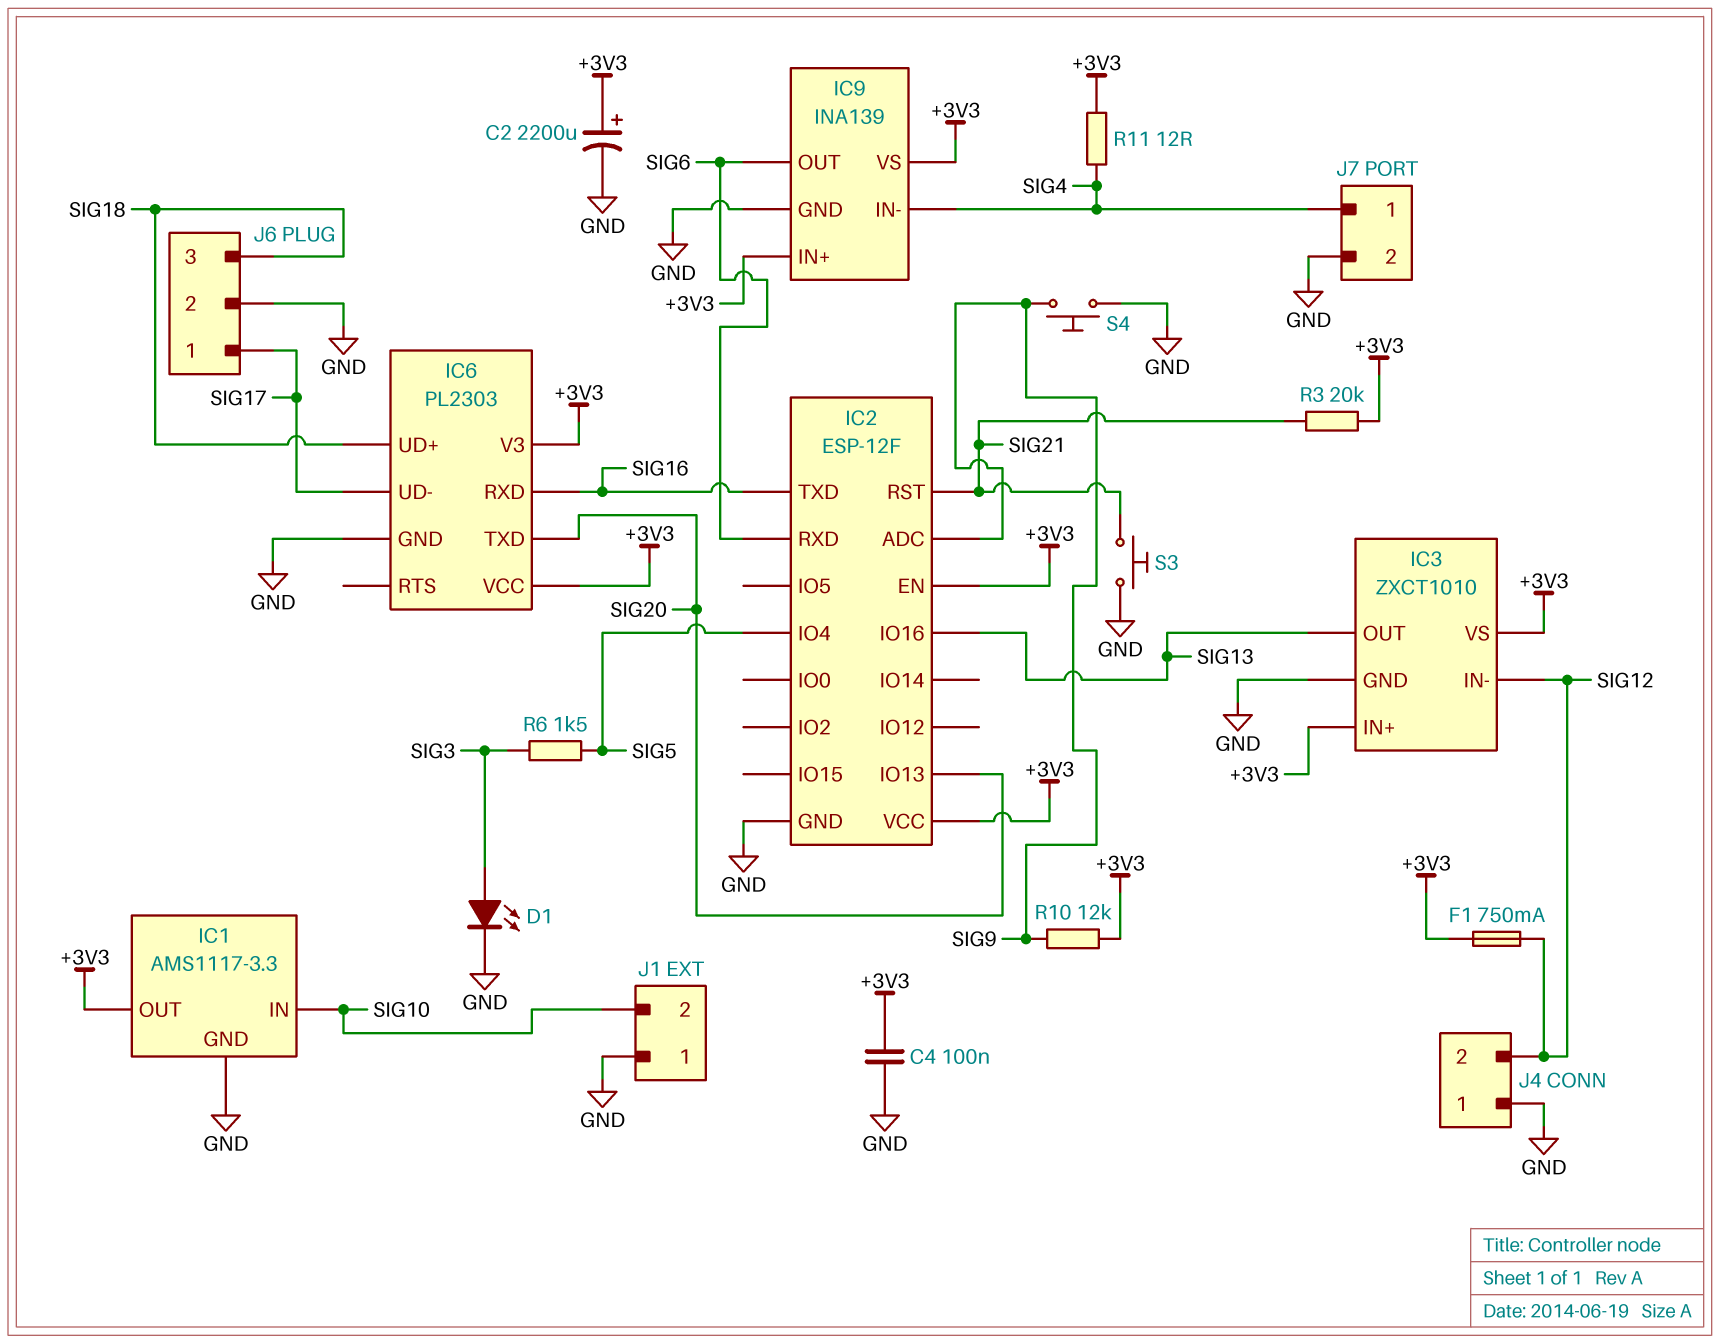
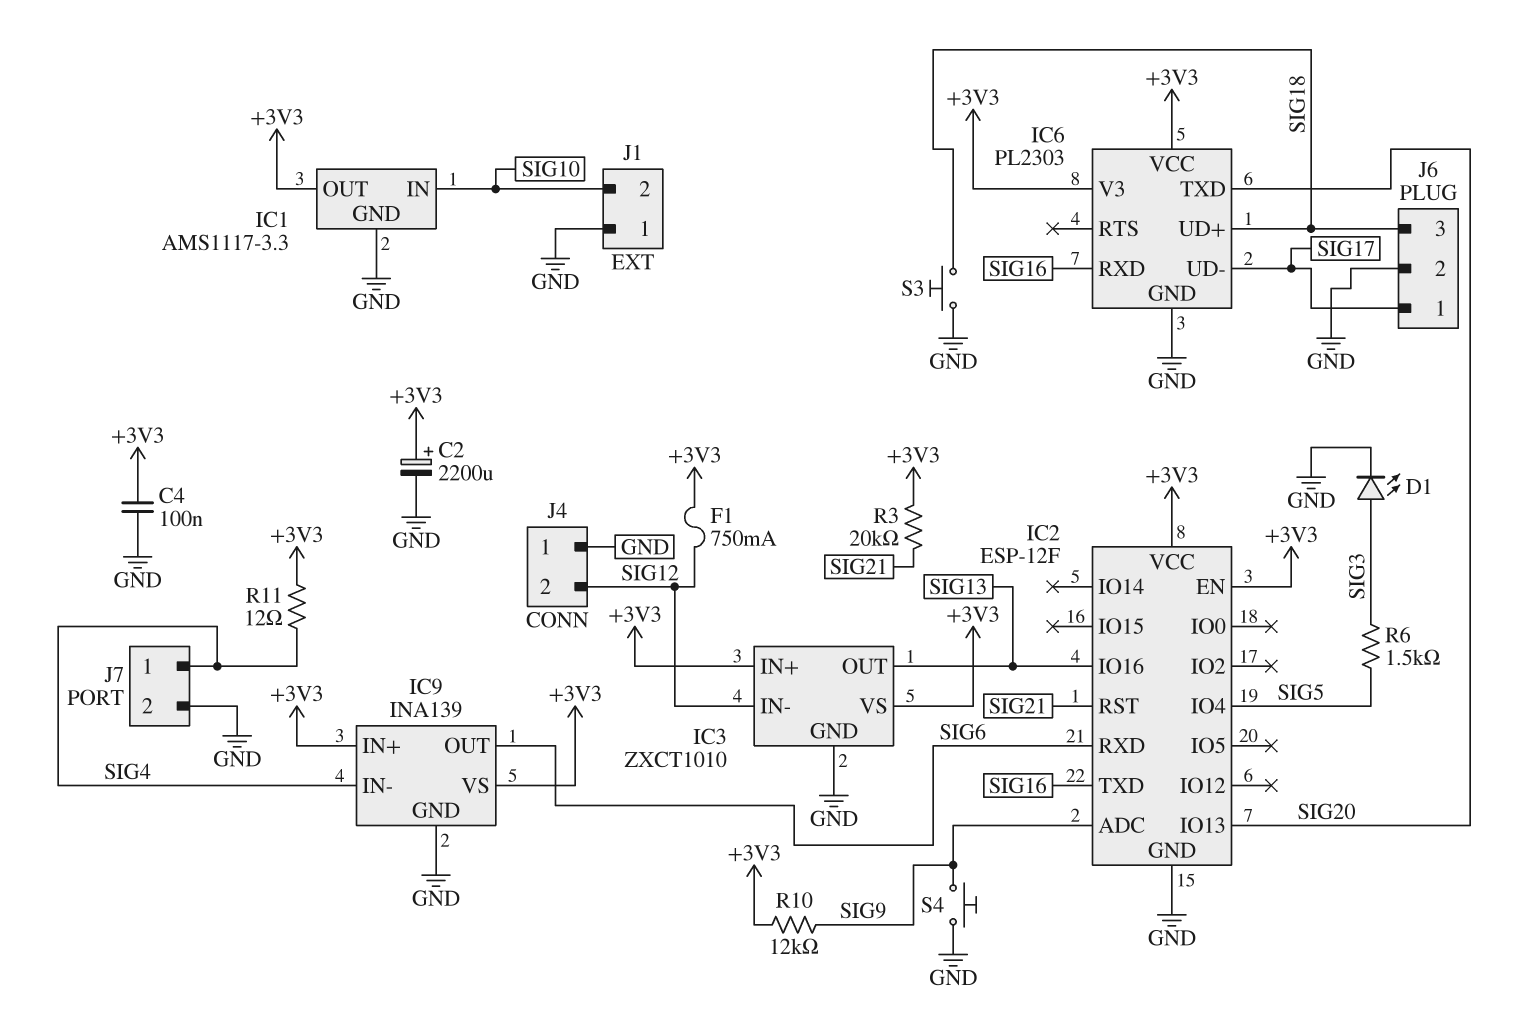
S3: button (GND, SIG21) -> button (GND, SIG18)

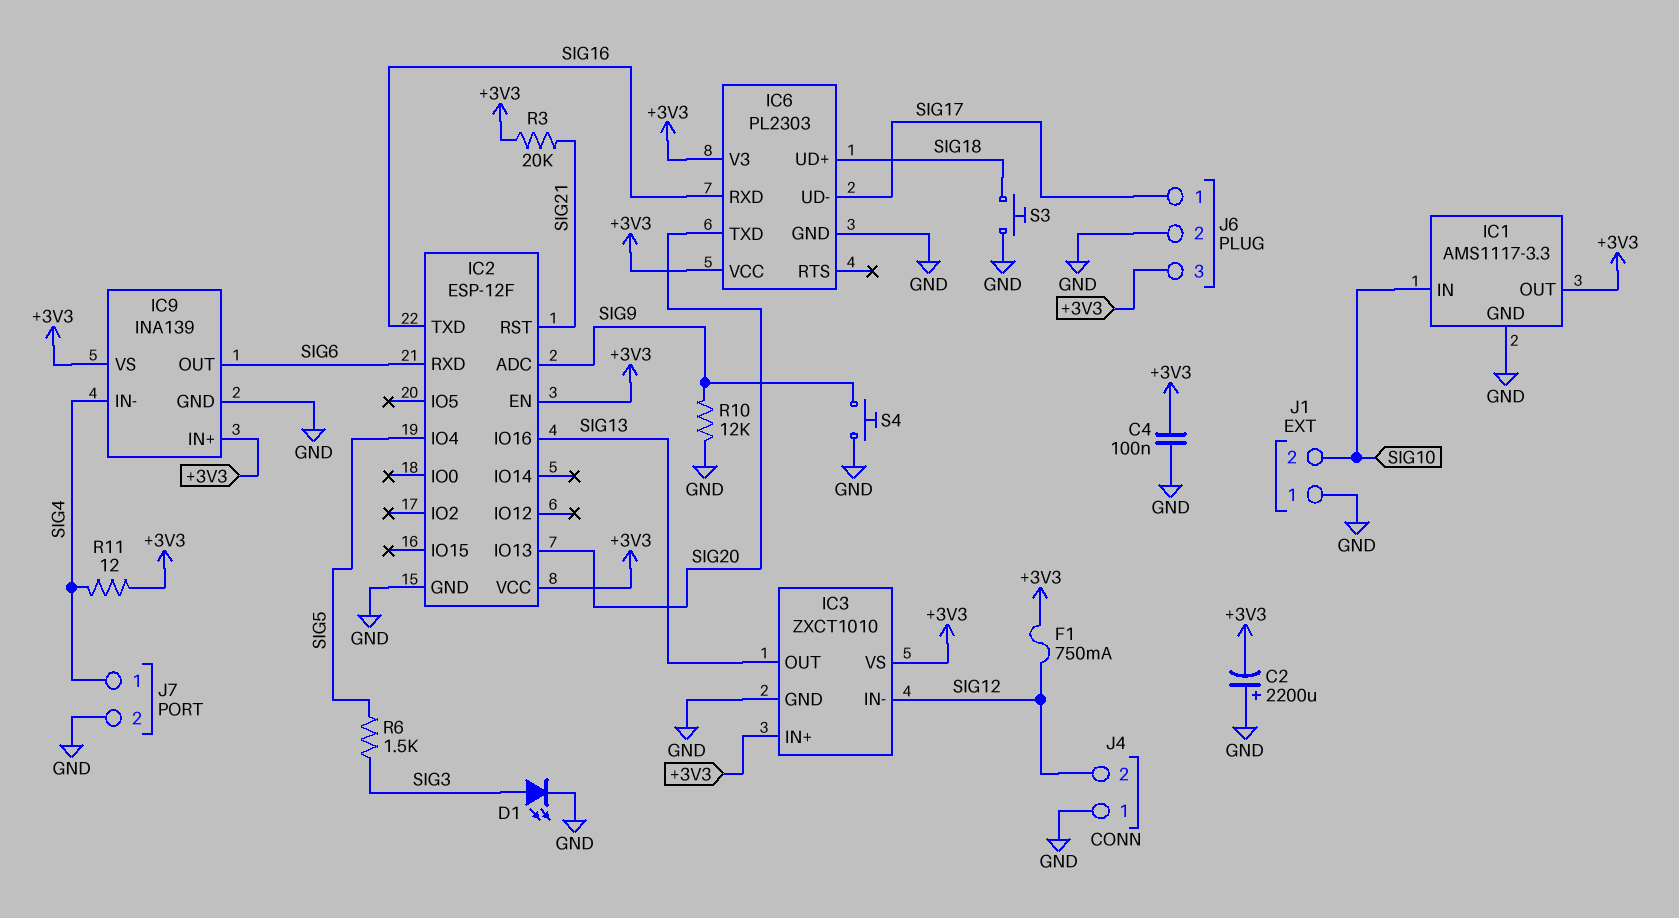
C2: 2200uF (plus +3V3, minus GND) -> 2200uF (plus GND, minus +3V3)
J6 pin 3: SIG18 -> +3V3
R10: 12k (+3V3, SIG9) -> 12k (GND, SIG9)

